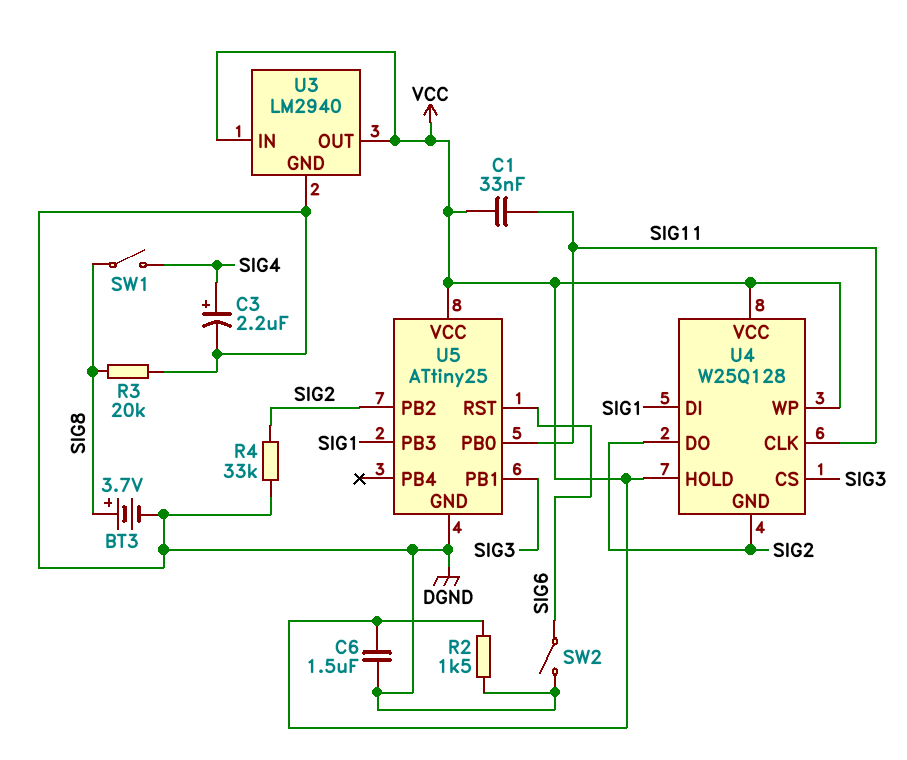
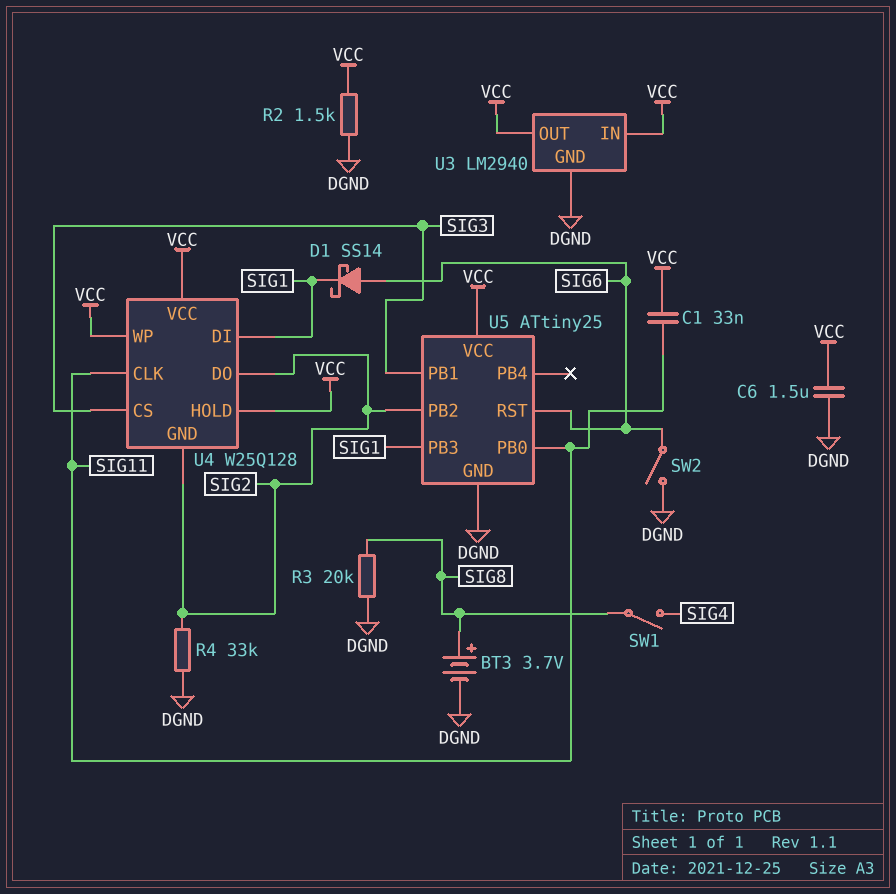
C3: 2.2uF (plus SIG4, minus DGND) -> none
D1: none -> schottky SS14 (A SIG6, K SIG1)

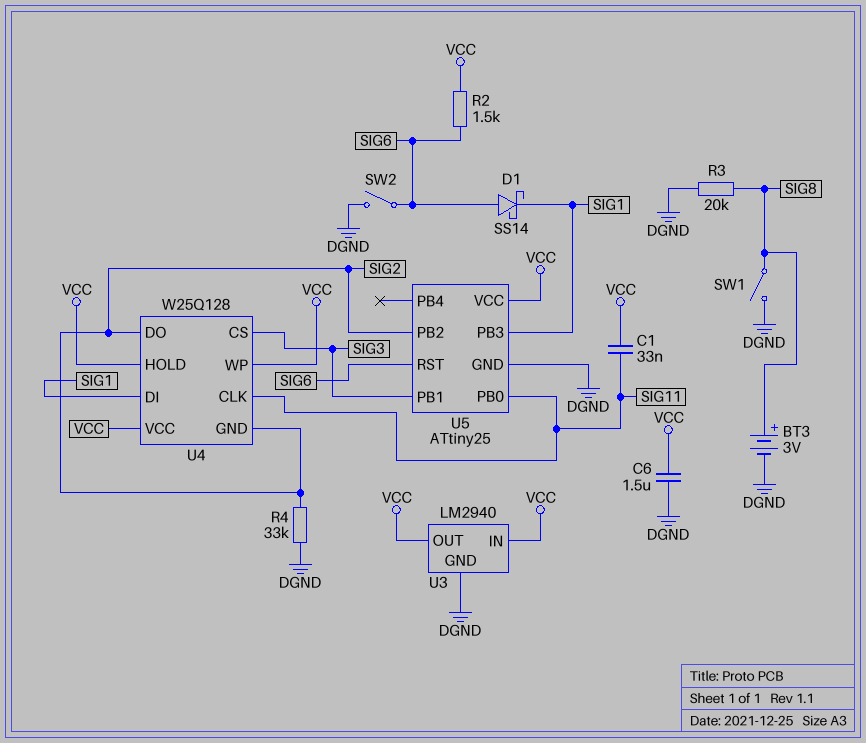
BT3: 3.7V (plus SIG8, minus DGND) -> 3V (plus SIG8, minus DGND)
R2: 1.5k (DGND, VCC) -> 1.5k (SIG6, VCC)
SW1: switch (SIG4, SIG8) -> switch (DGND, SIG8)

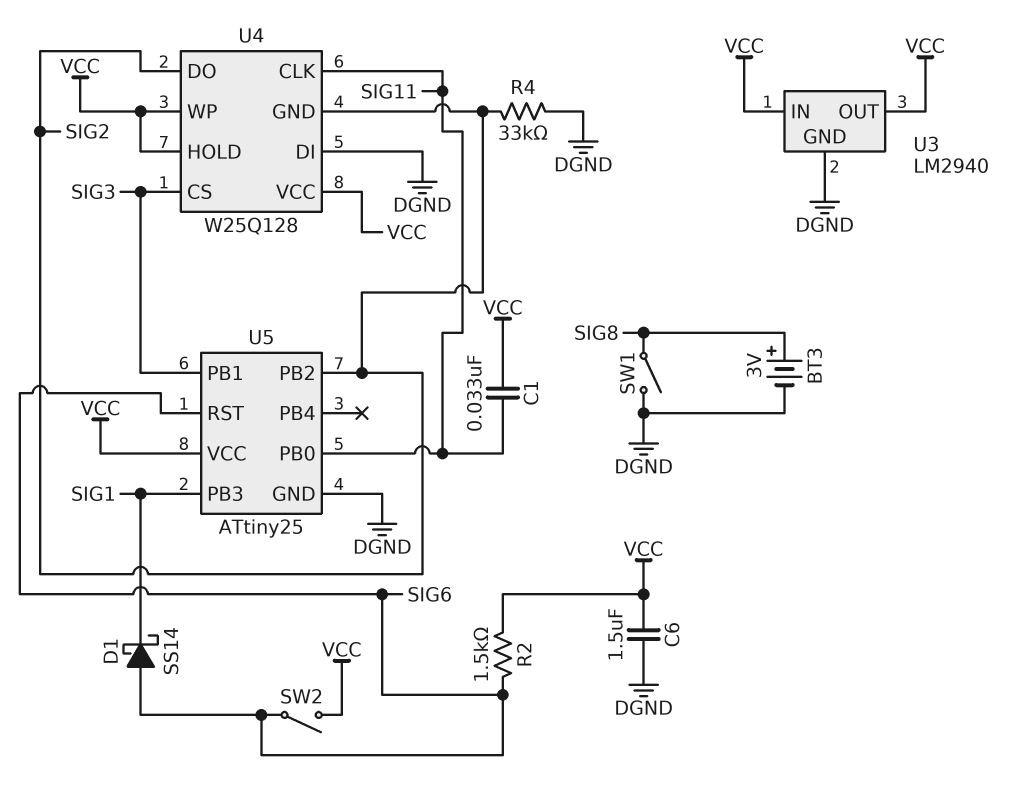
R3: 20k (DGND, SIG8) -> none
SW2: switch (DGND, SIG6) -> switch (SIG6, VCC)
U4 pin DI: SIG1 -> DGND

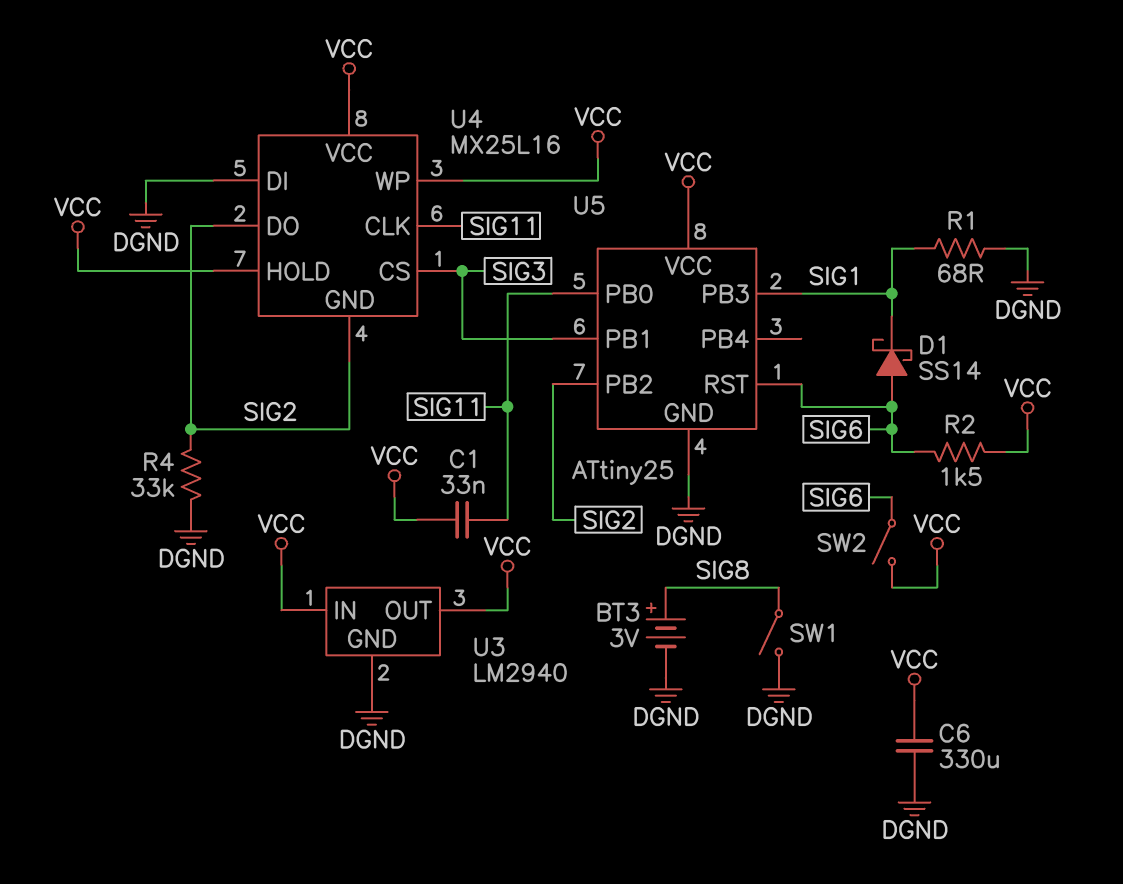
C6: 1.5uF (DGND, VCC) -> 330uF (DGND, VCC)
R1: none -> 68 (DGND, SIG1)
U4: W25Q128 -> MX25L16

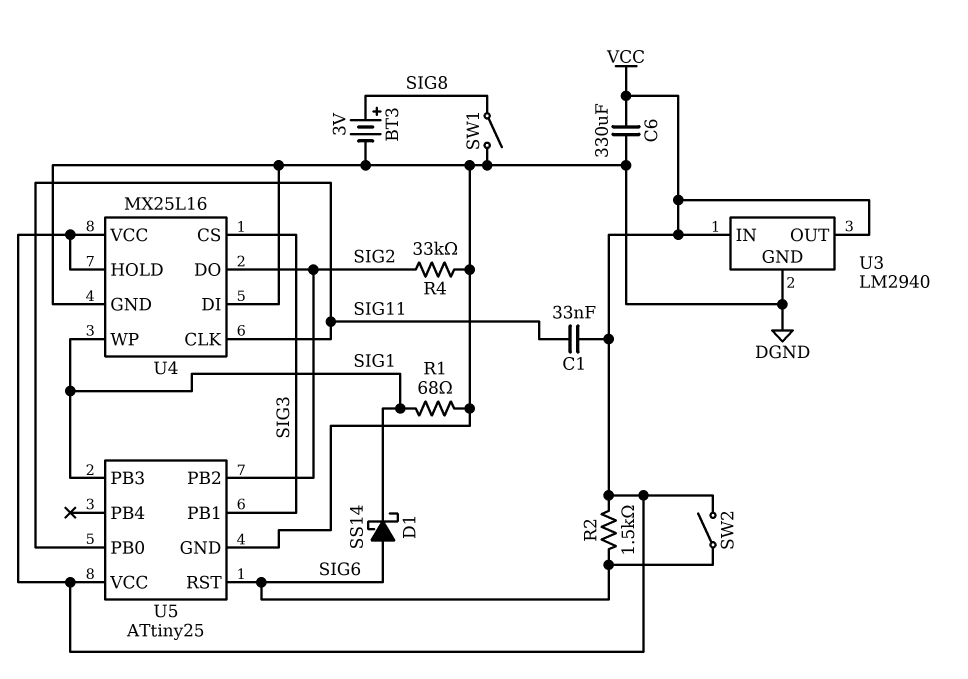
U4 pin GND: SIG2 -> DGND
U4 pin WP: VCC -> SIG1

